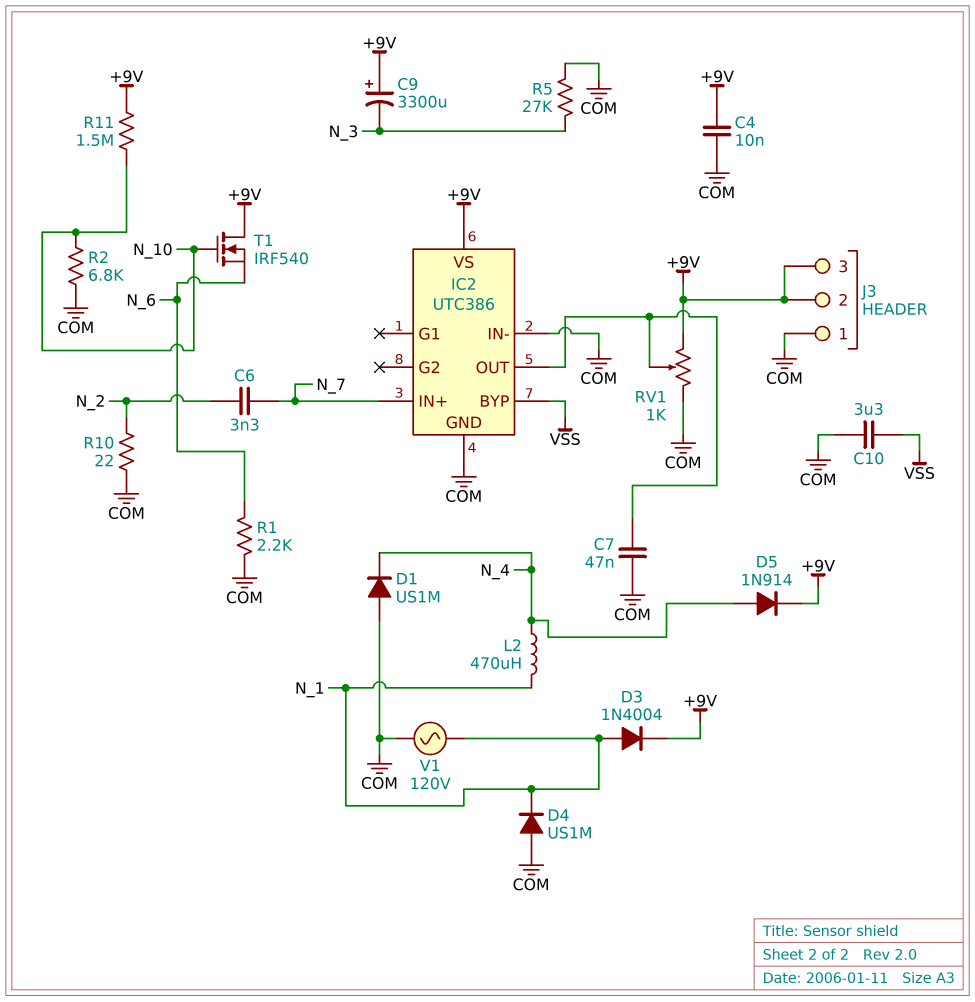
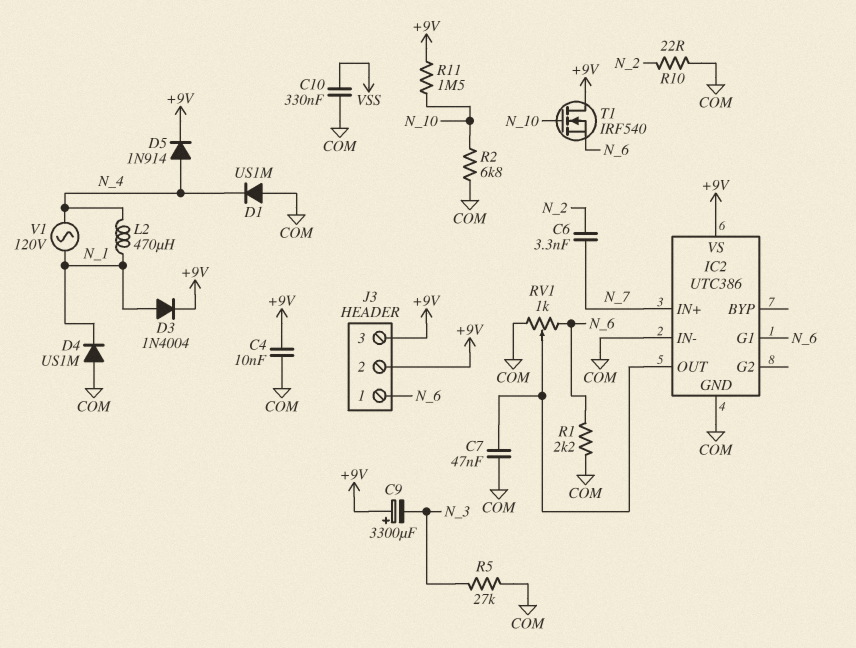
C10: 3.3uF (COM, VSS) -> 330nF (COM, VSS)
IC2 pin BYP: VSS -> none
IC2 pin G1: none -> N_6
J3 pin 1: COM -> N_6
RV1: 1k (+9V, COM, wiper IC2/OUT) -> 1k (COM, N_6, wiper IC2/OUT)
V1: AC 120V (COM, N_1) -> AC 120V (N_1, N_4)

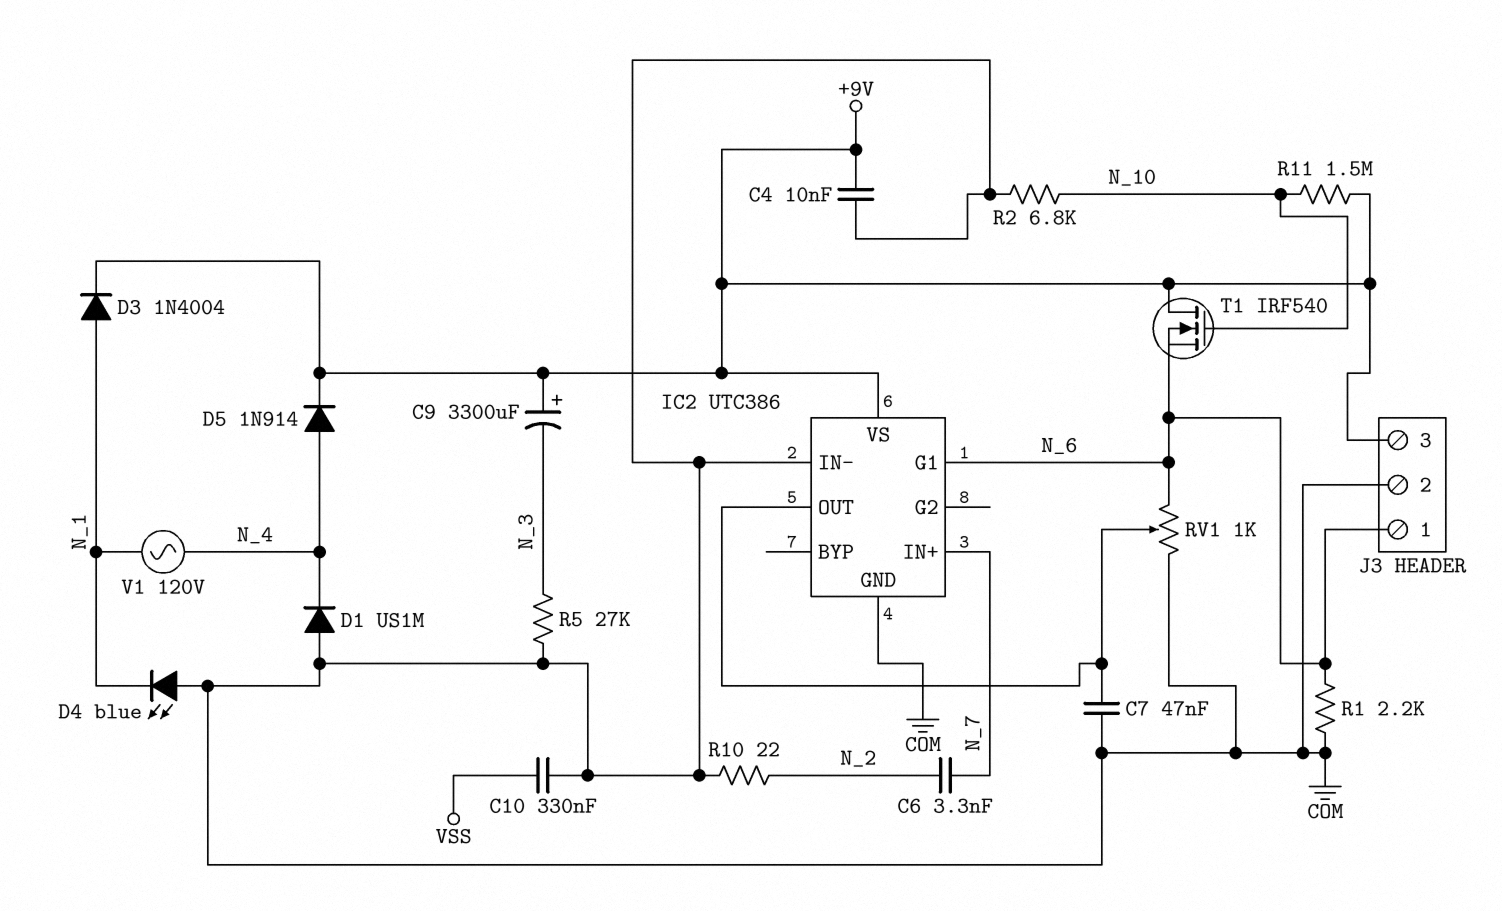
D4: diode US1M (A COM, K N_1) -> LED blue (A COM, K N_1)
J3 pin 2: +9V -> COM
L2: 470uH (N_1, N_4) -> none

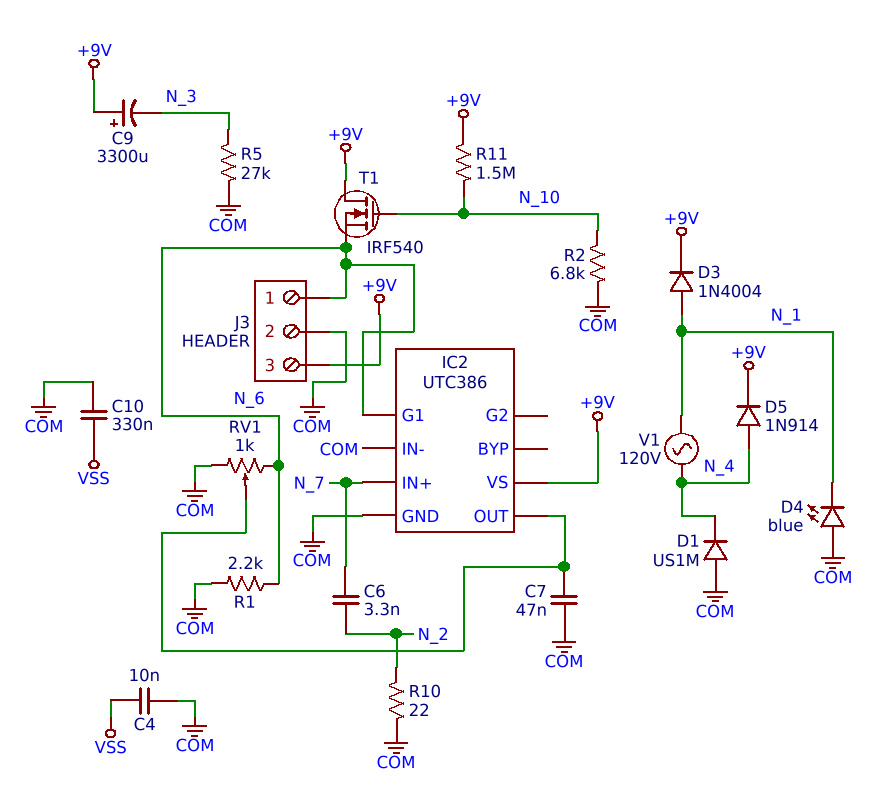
C4: 10nF (+9V, COM) -> 10nF (COM, VSS)

